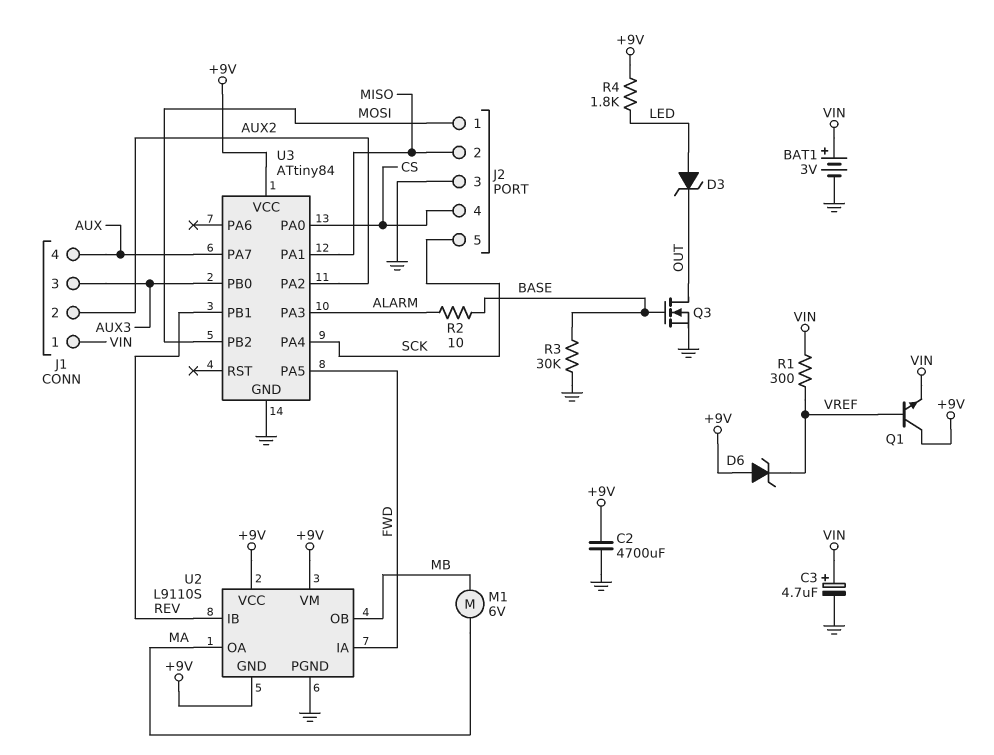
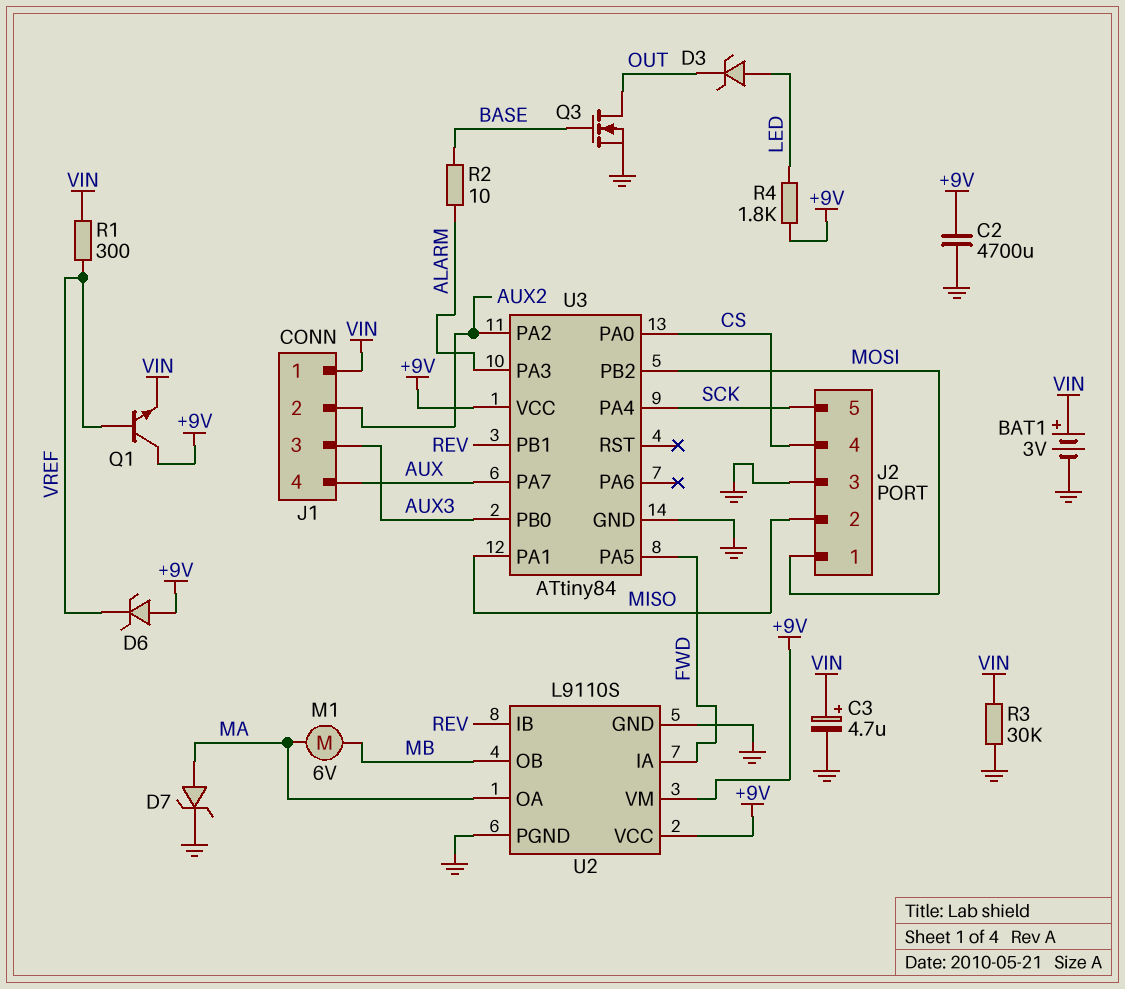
D7: none -> zener (A MA, K GND)
R3: 30k (BASE, GND) -> 30k (GND, VIN)
U2 pin GND: +9V -> GND

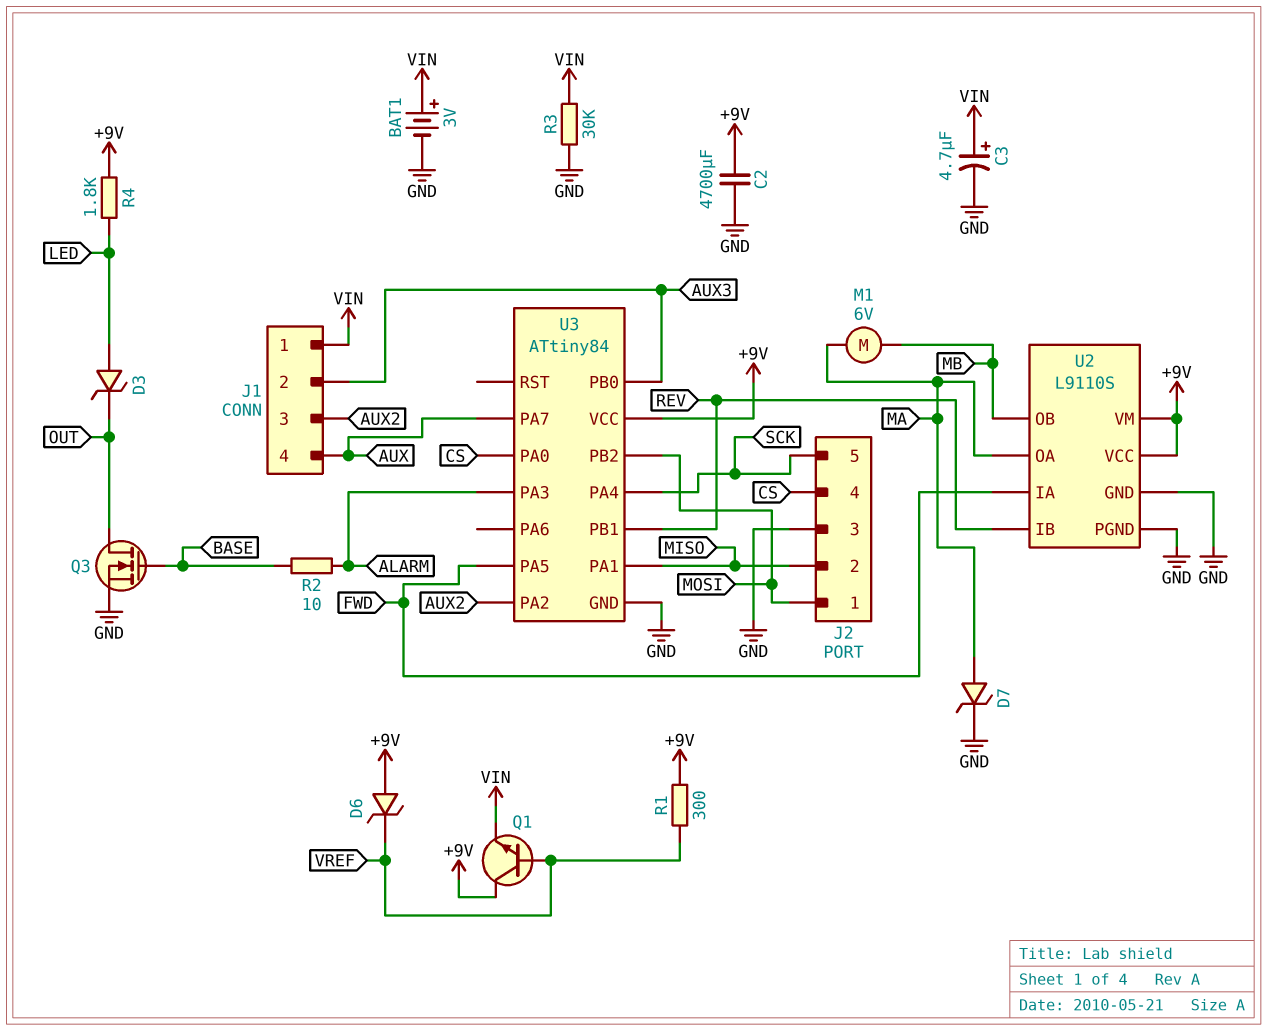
J1 pin 2: AUX2 -> AUX3
J1 pin 3: AUX3 -> AUX2
R1: 300 (VIN, VREF) -> 300 (+9V, VREF)

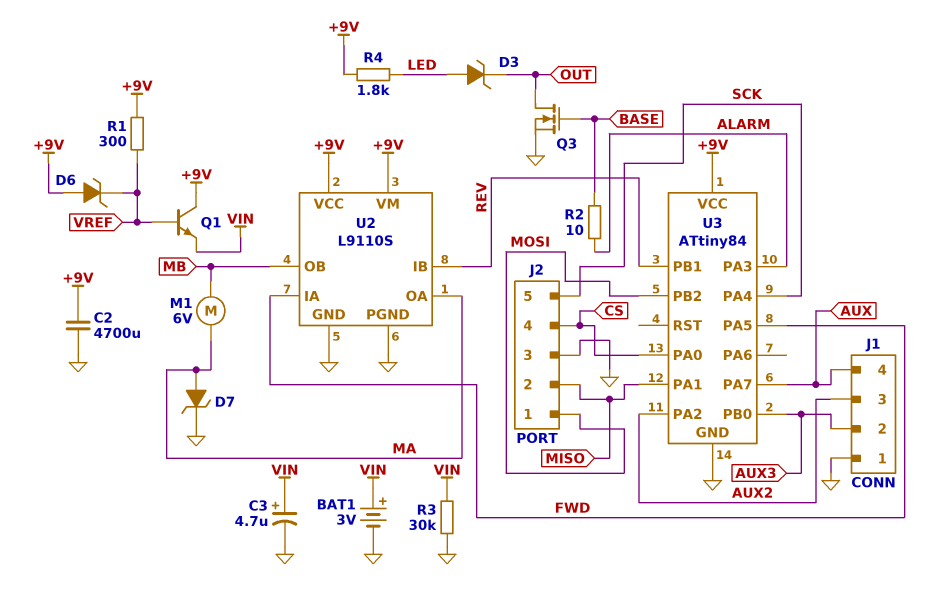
J1 pin 1: VIN -> GND

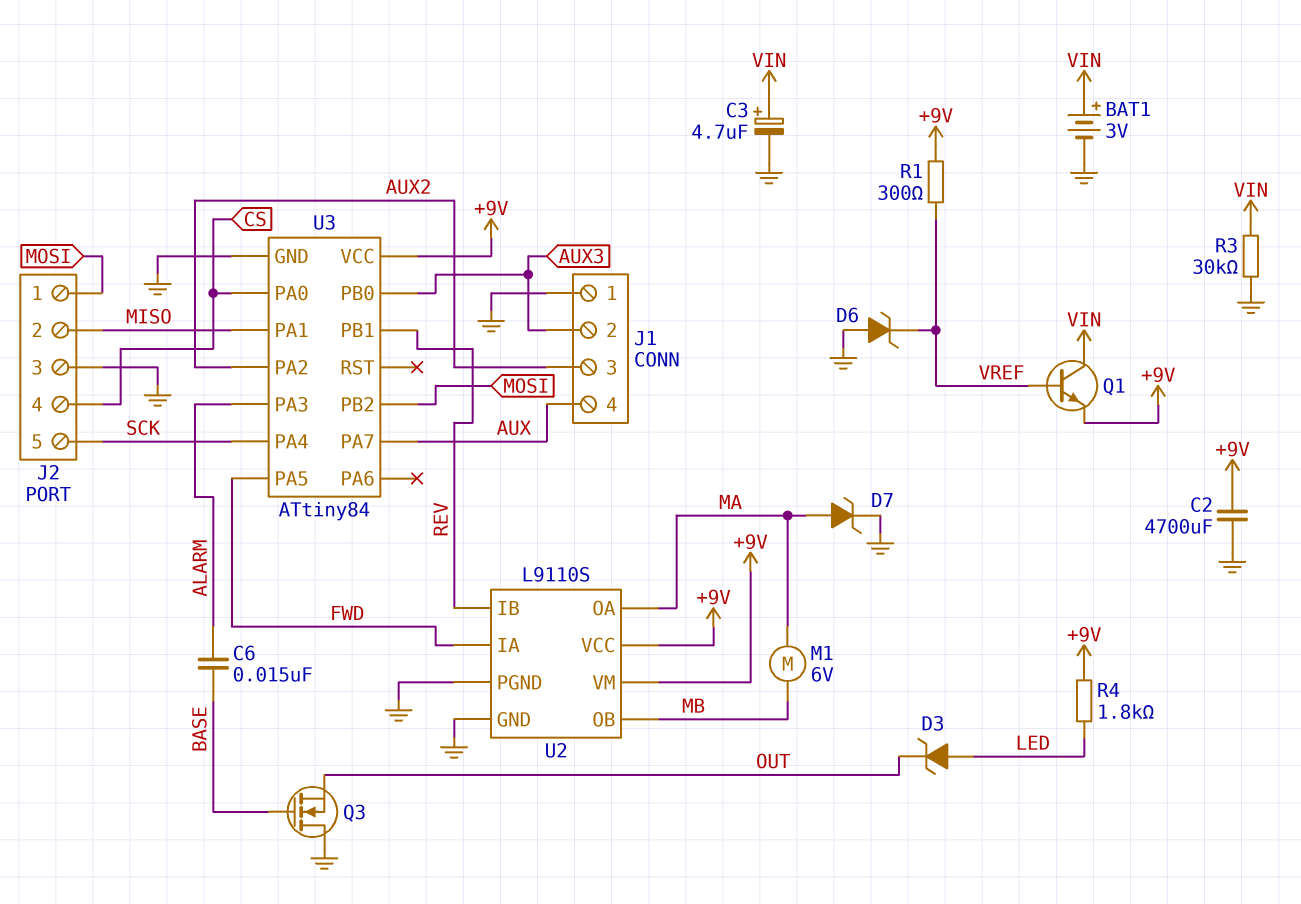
C6: none -> 15nF (ALARM, BASE)
D6: zener (A +9V, K VREF) -> zener (A GND, K VREF)
Q1: NPN (B VREF, C +9V, E VIN) -> NPN (B VREF, C VIN, E +9V)
Q3: NMOS (G BASE, D OUT, S GND) -> NMOS (G BASE, D GND, S OUT)
R2: 10 (ALARM, BASE) -> none

